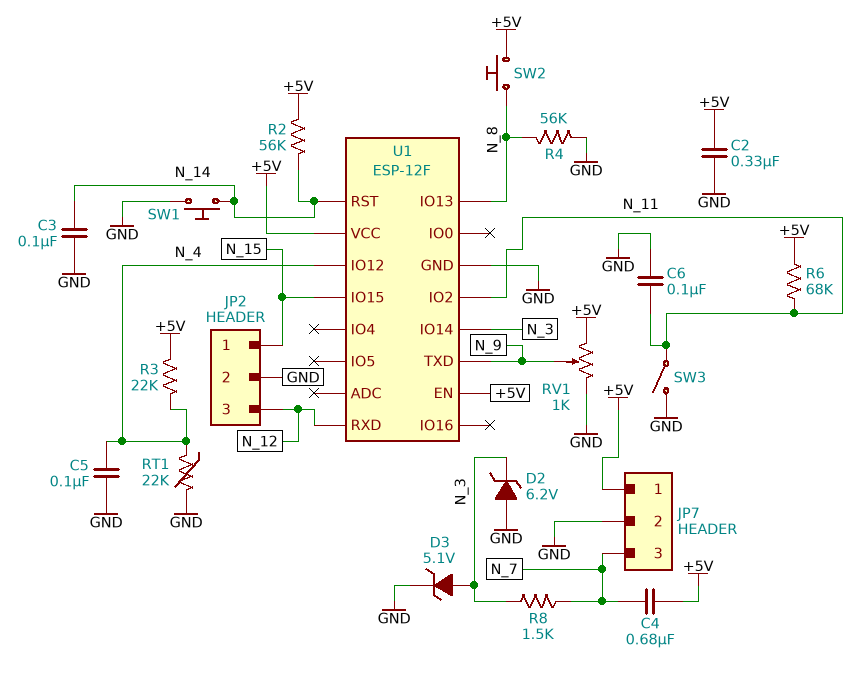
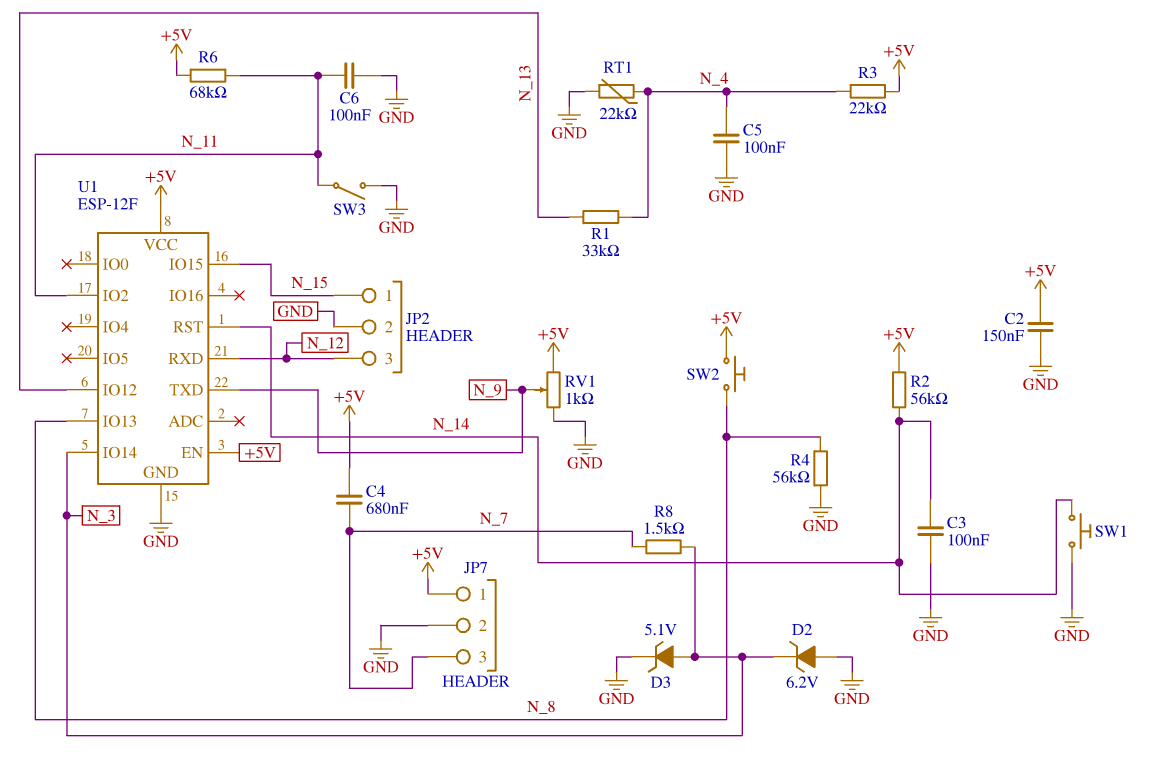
C2: 330nF (+5V, GND) -> 150nF (+5V, GND)
R1: none -> 33k (N_4, N_13)
U1 pin IO12: N_4 -> N_13

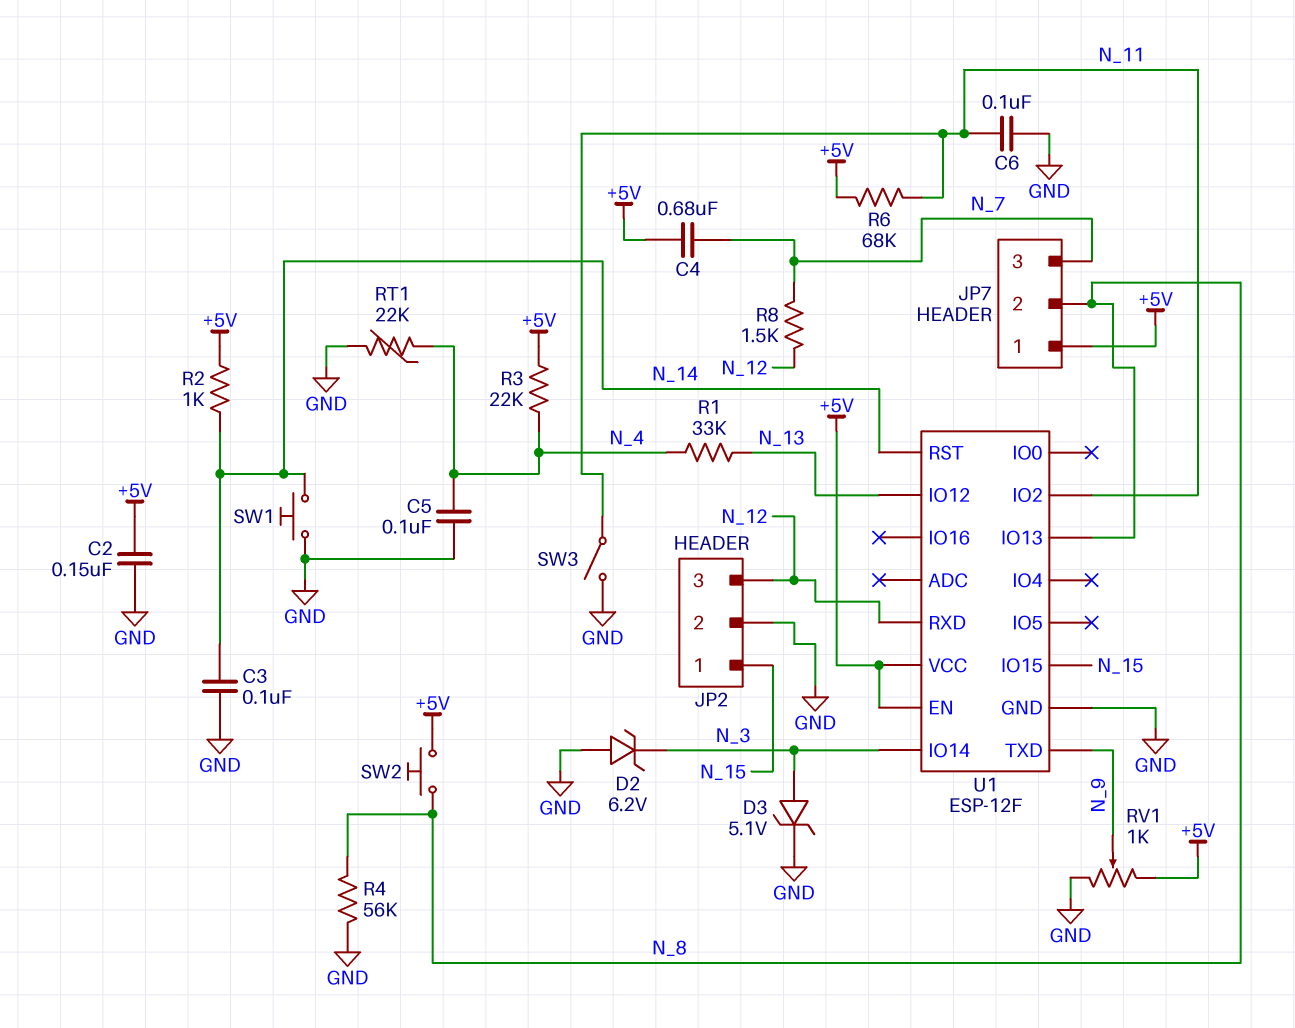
JP7 pin 2: GND -> N_8
R2: 56k (+5V, N_14) -> 1k (+5V, N_14)
R8: 1.5k (N_3, N_7) -> 1.5k (N_7, N_12)

